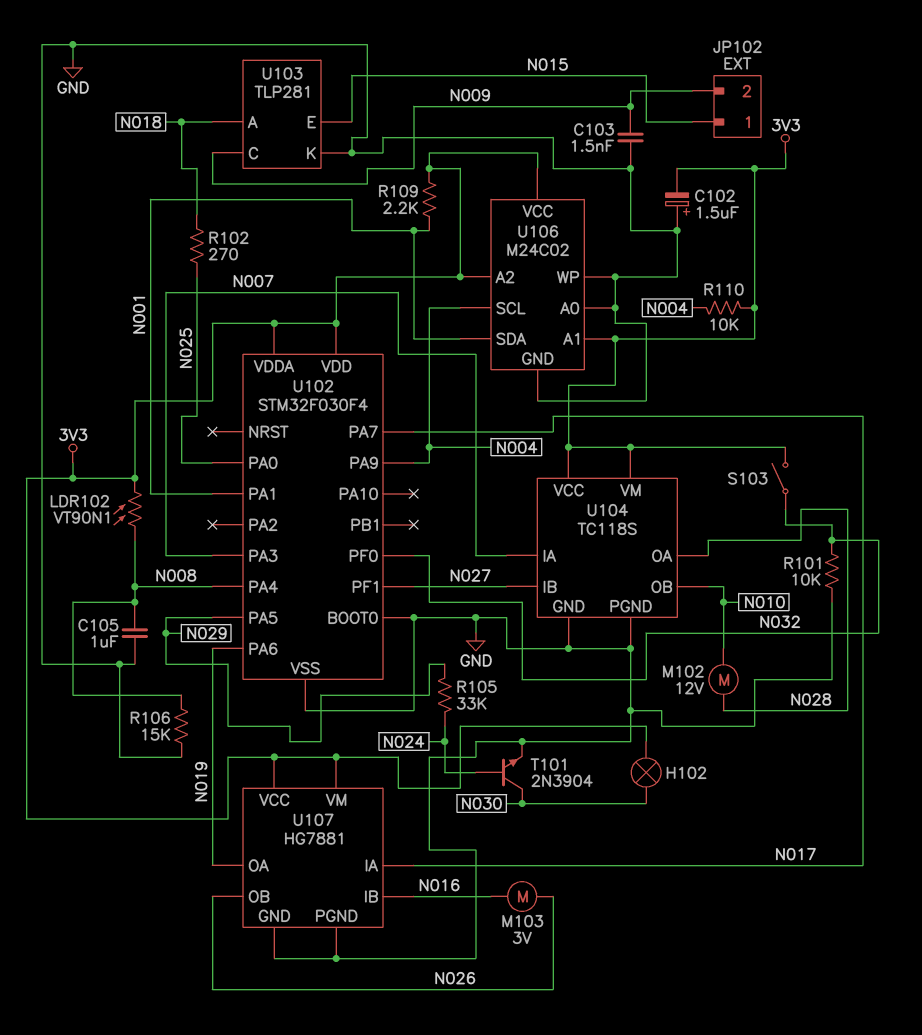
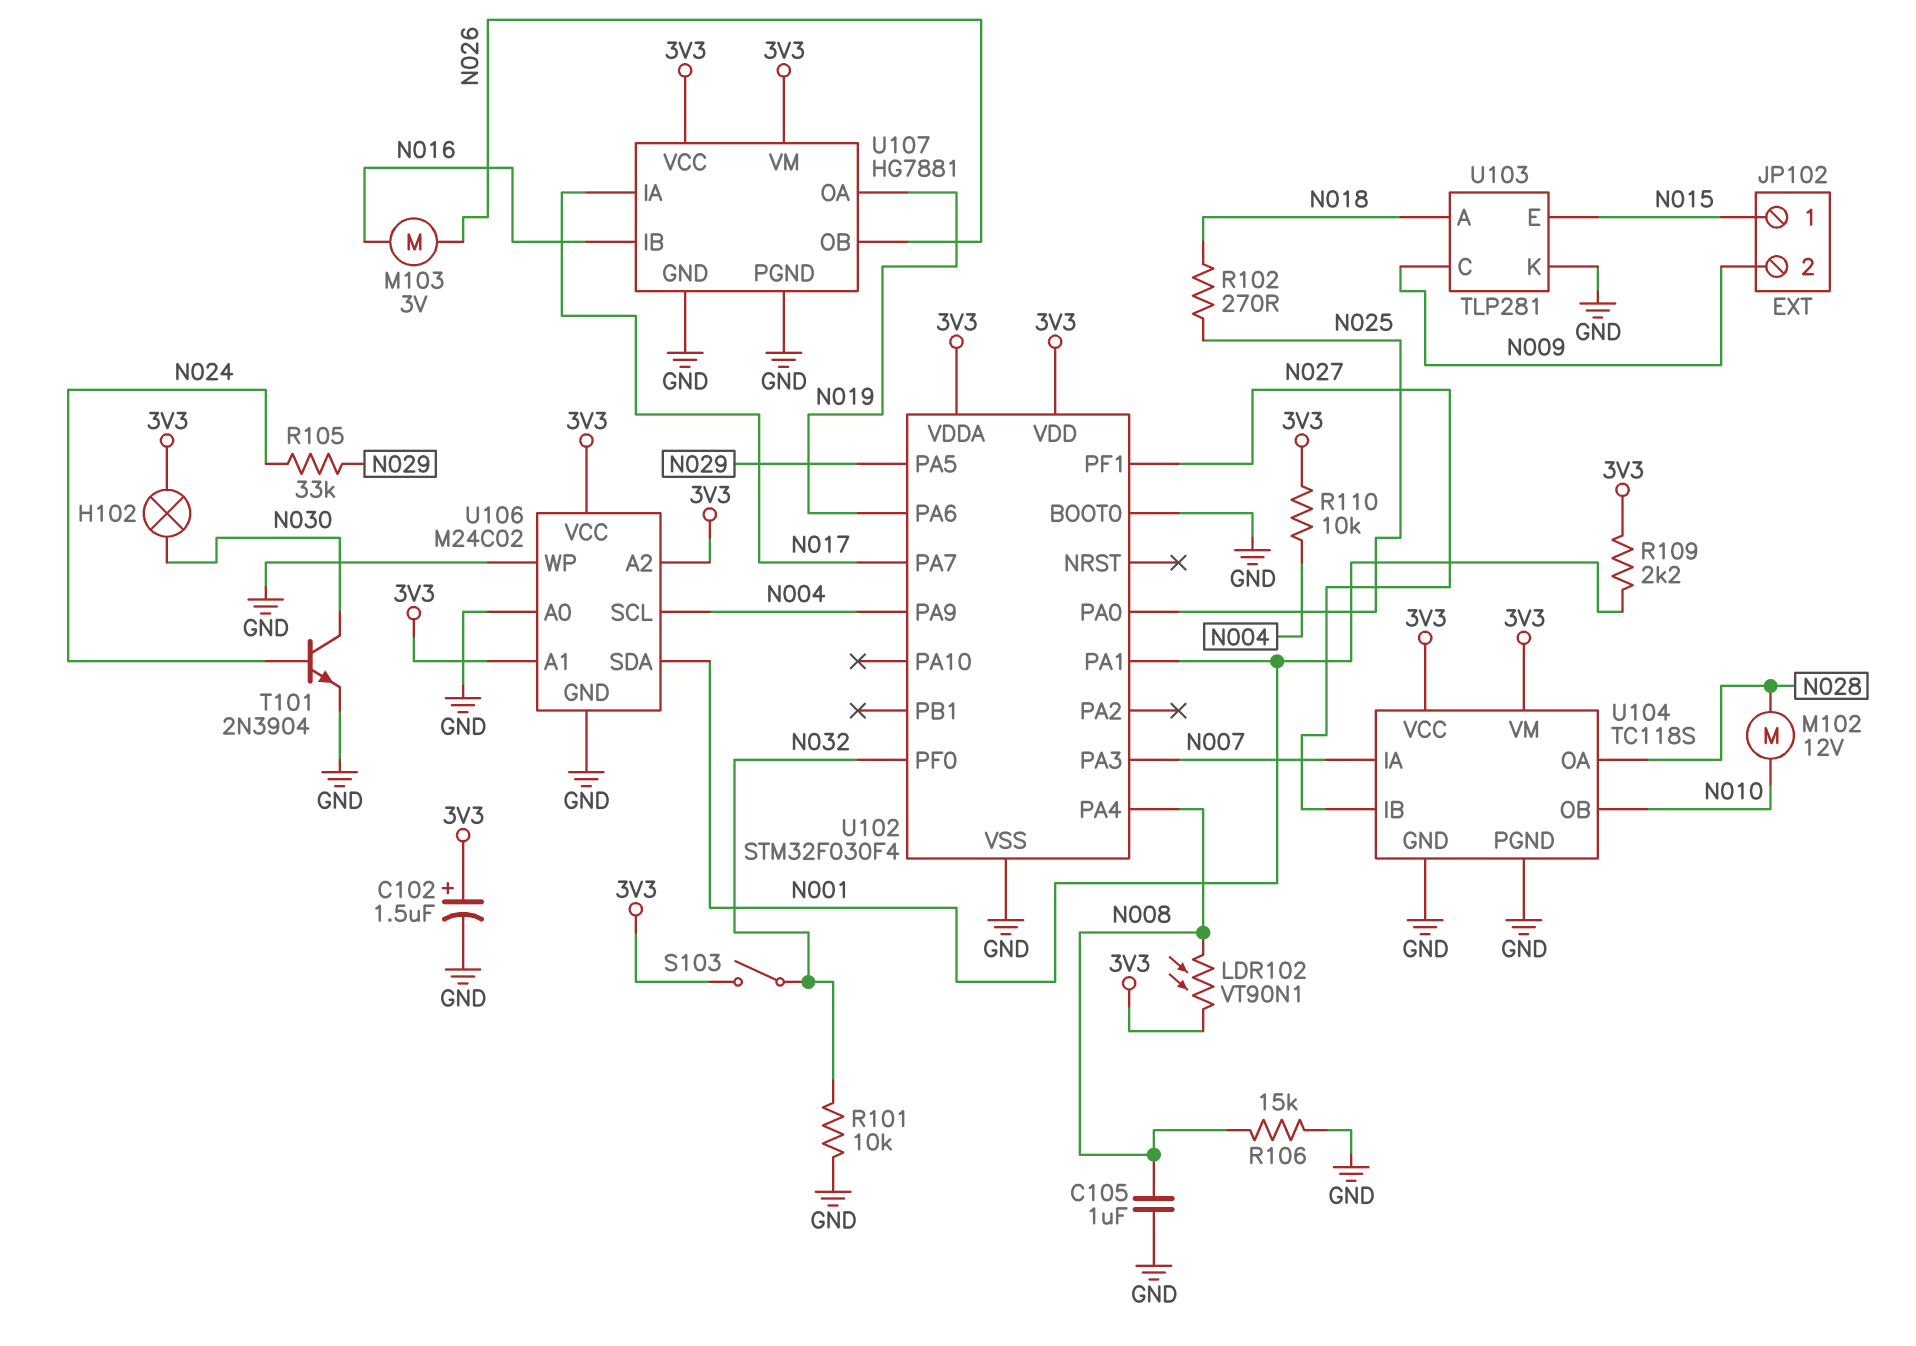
C102: 1.5uF (plus GND, minus 3V3) -> 1.5uF (plus 3V3, minus GND)
C103: 1.5nF (GND, N009) -> none

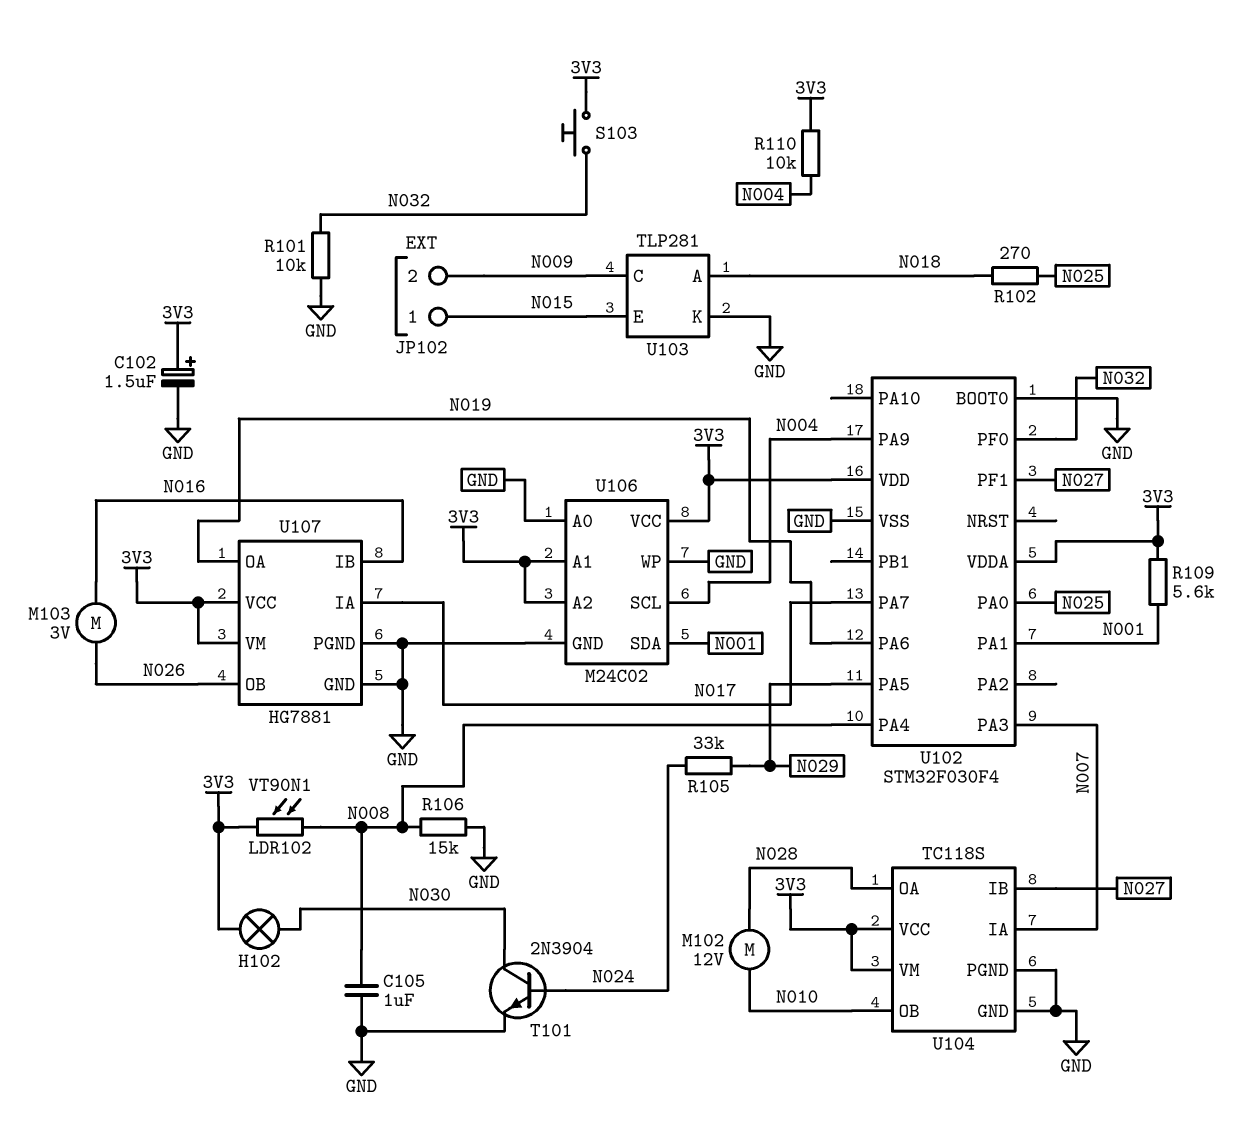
R109: 2.2k (3V3, N001) -> 5.6k (3V3, N001)
S103: switch (3V3, N032) -> button (3V3, N032)

